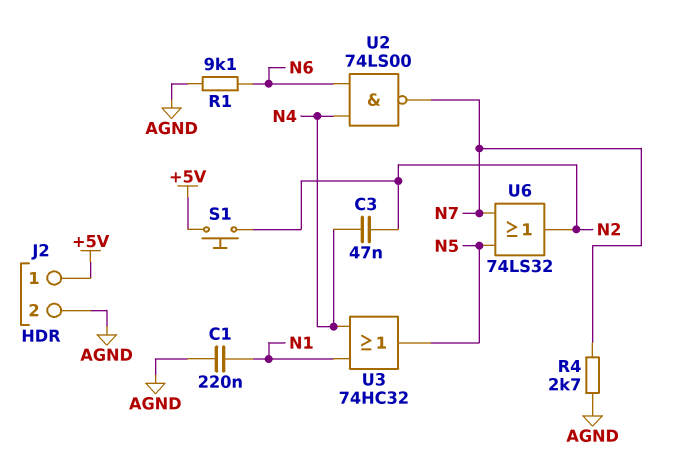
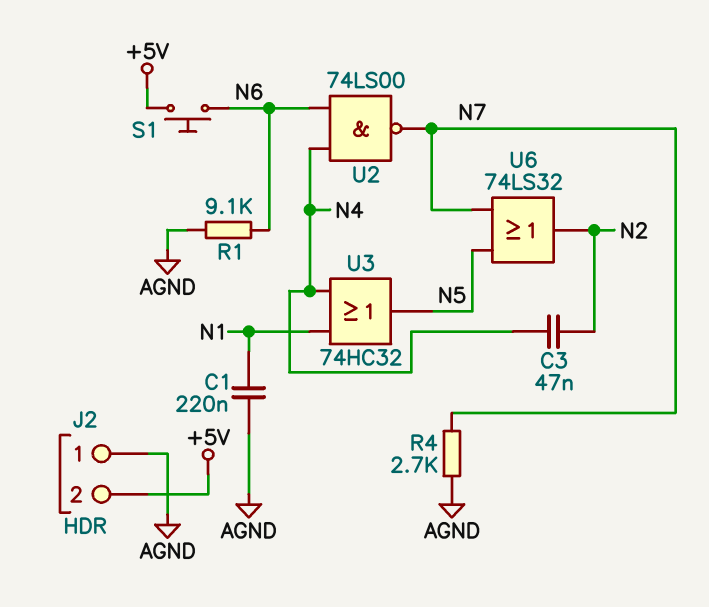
J2 pin 1: +5V -> AGND
J2 pin 2: AGND -> +5V
S1: button (+5V, N2) -> button (+5V, N6)

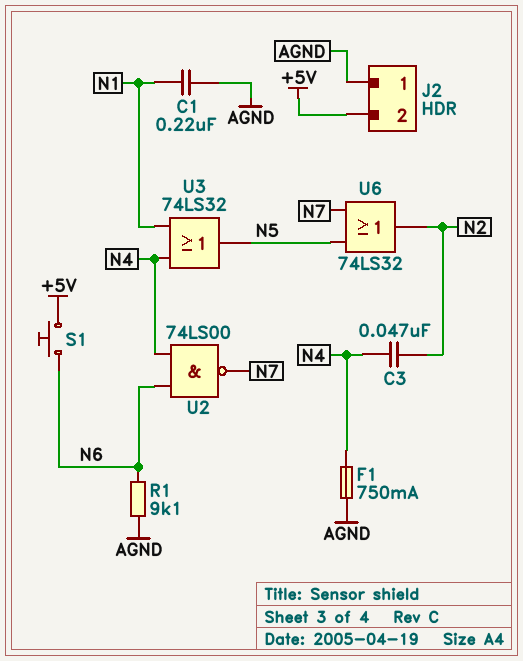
F1: none -> 750mA (AGND, N4)
R4: 2.7k (AGND, N7) -> none
U3: OR 74HC32 (in N1, in N4, out N5) -> OR 74LS32 (in N1, in N4, out N5)

